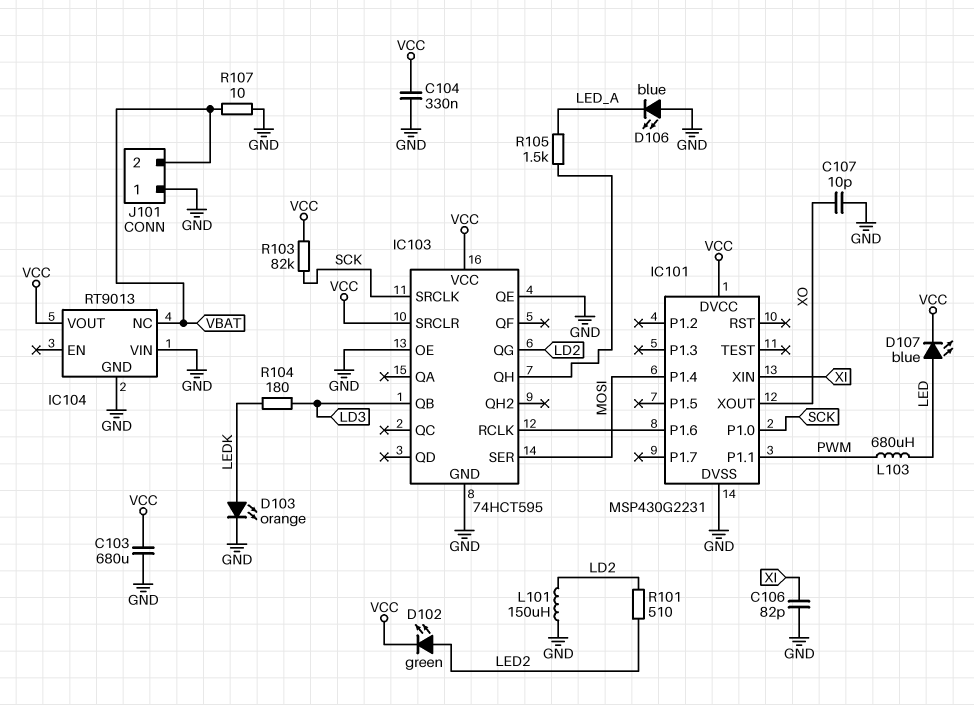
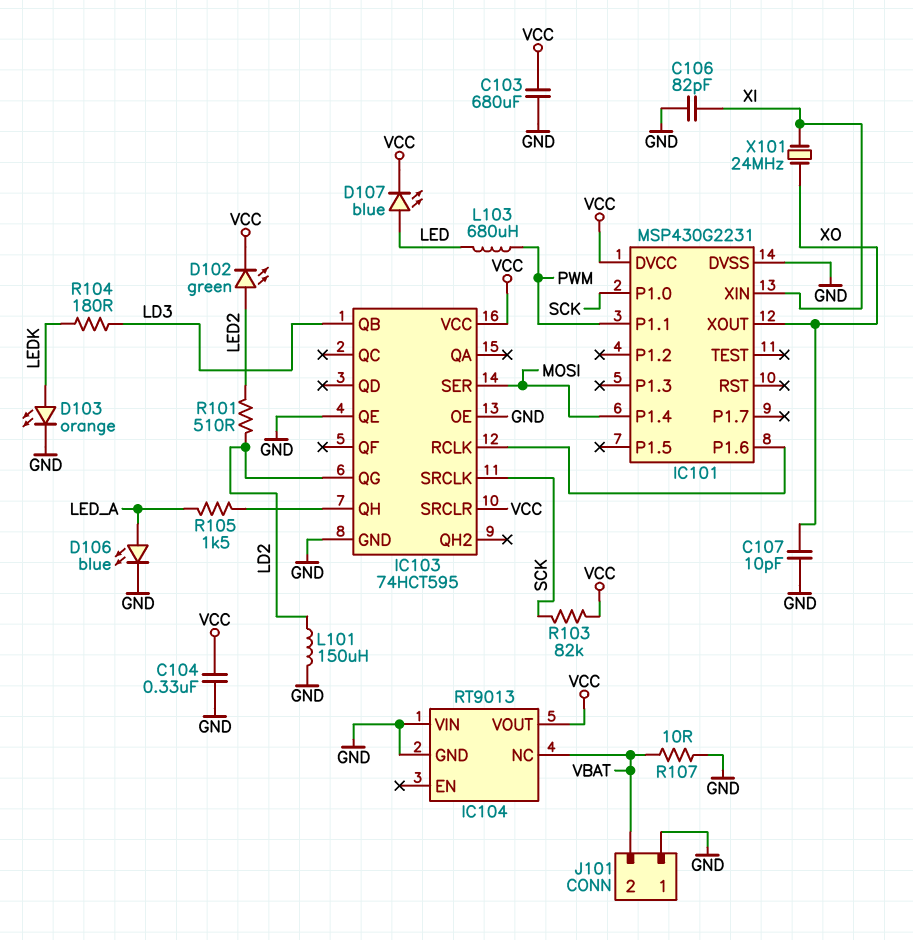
D106: LED blue (A GND, K LED_A) -> LED blue (A LED_A, K GND)
X101: none -> 24MHz (XI, XO)

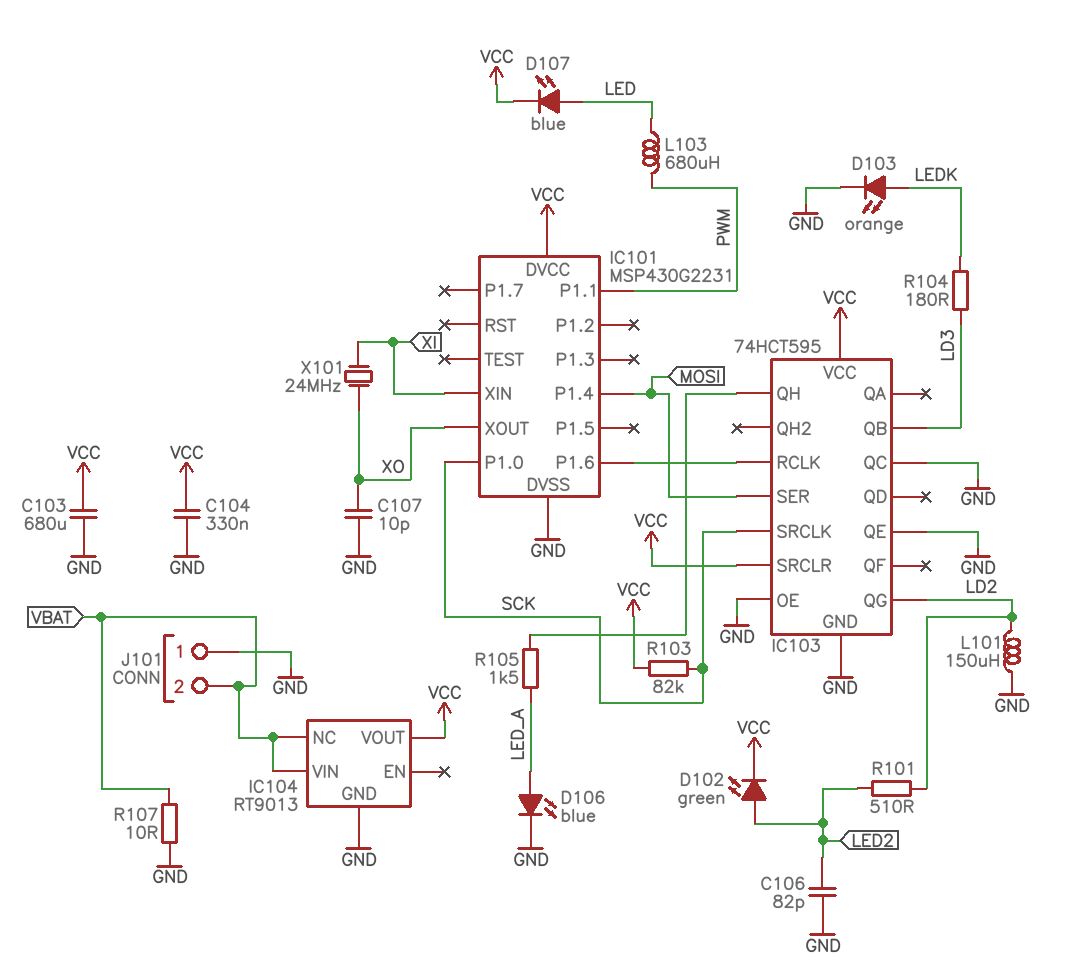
C106: 82pF (GND, XI) -> 82pF (GND, LED2)
IC103 pin QC: none -> GND
IC104 pin VIN: GND -> VBAT

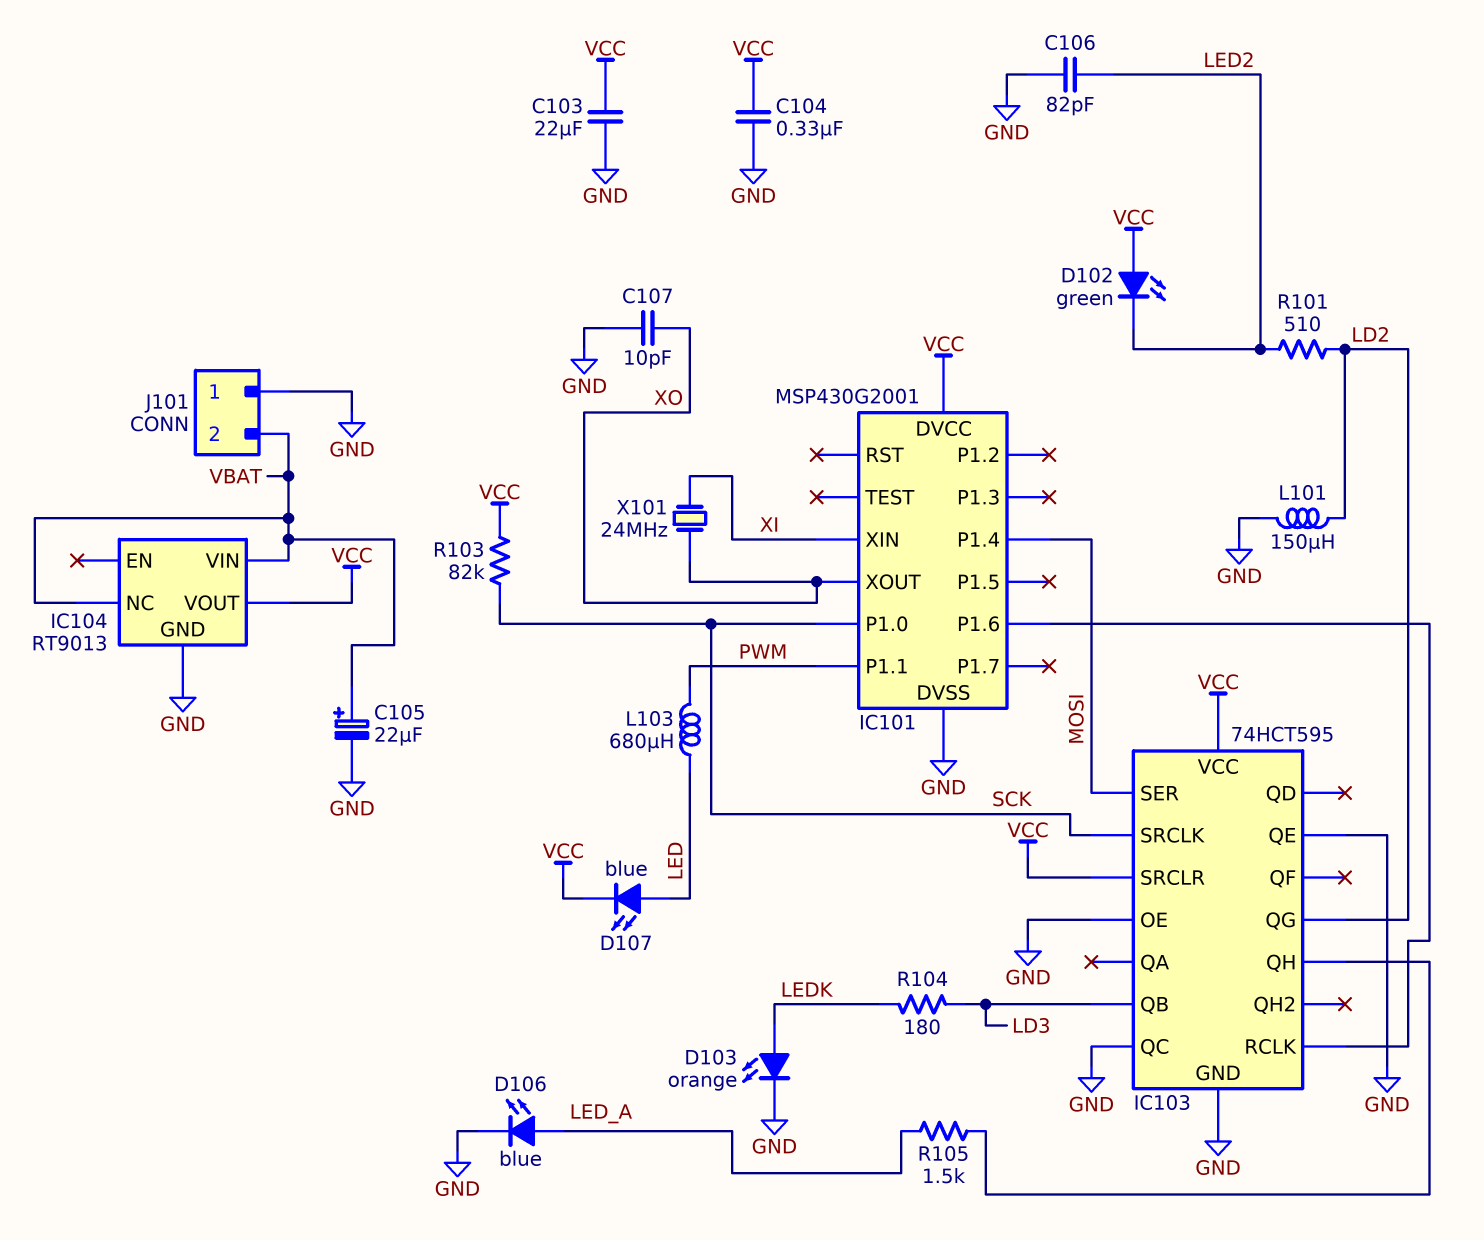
C103: 680uF (GND, VCC) -> 22uF (GND, VCC)
C105: none -> 22uF (plus VBAT, minus GND)
D102: LED green (A LED2, K VCC) -> LED green (A VCC, K LED2)
IC101: MSP430G2231 -> MSP430G2001
R107: 10 (GND, VBAT) -> none

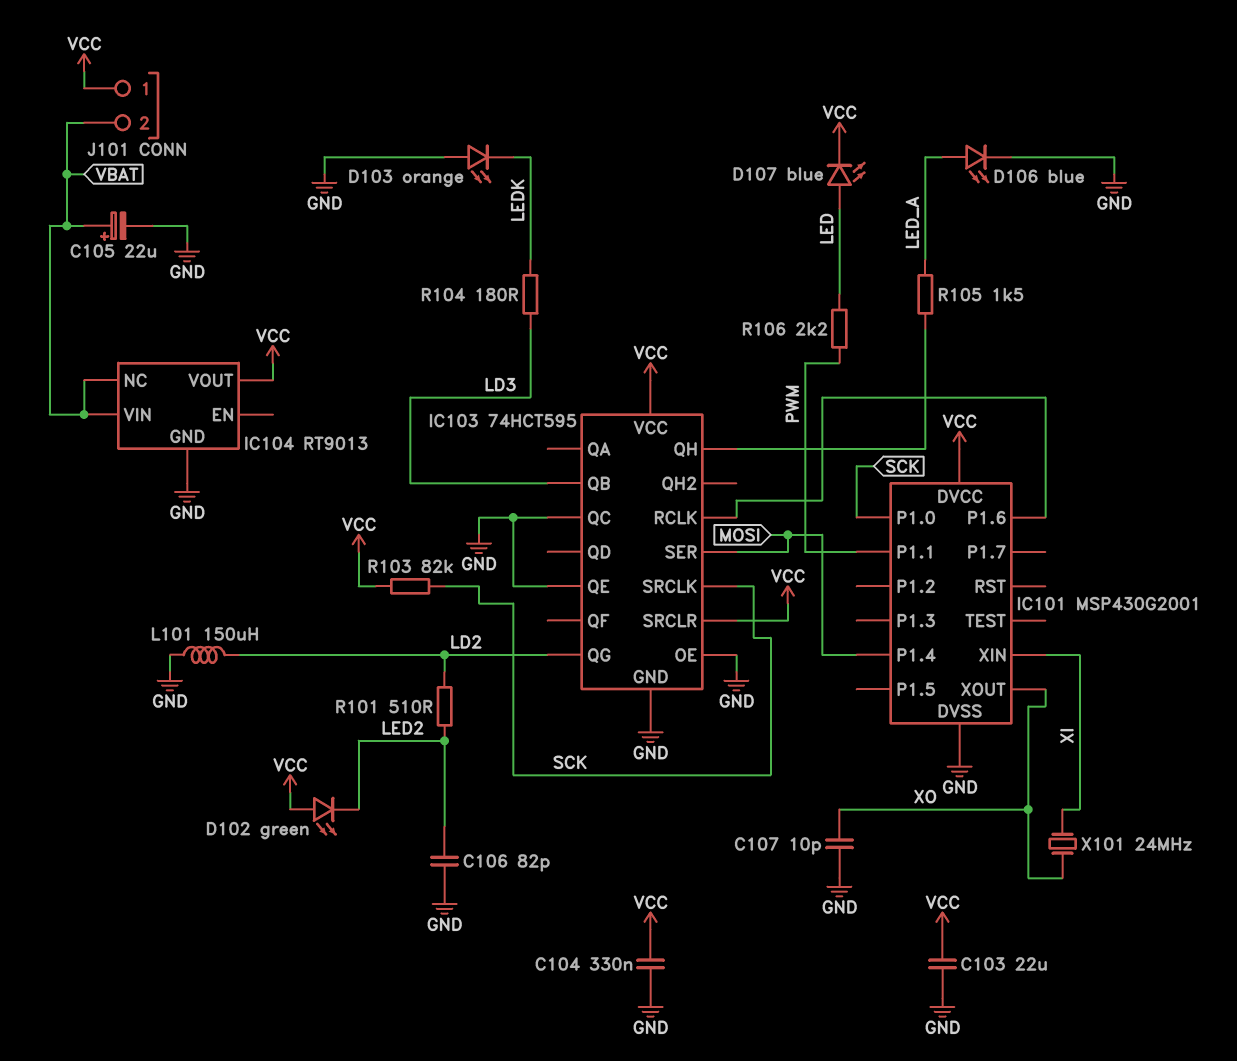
D103: LED orange (A LEDK, K GND) -> LED orange (A GND, K LEDK)
J101 pin 1: GND -> VCC
L103: 680uH (LED, PWM) -> none
R106: none -> 2.2k (LED, PWM)

